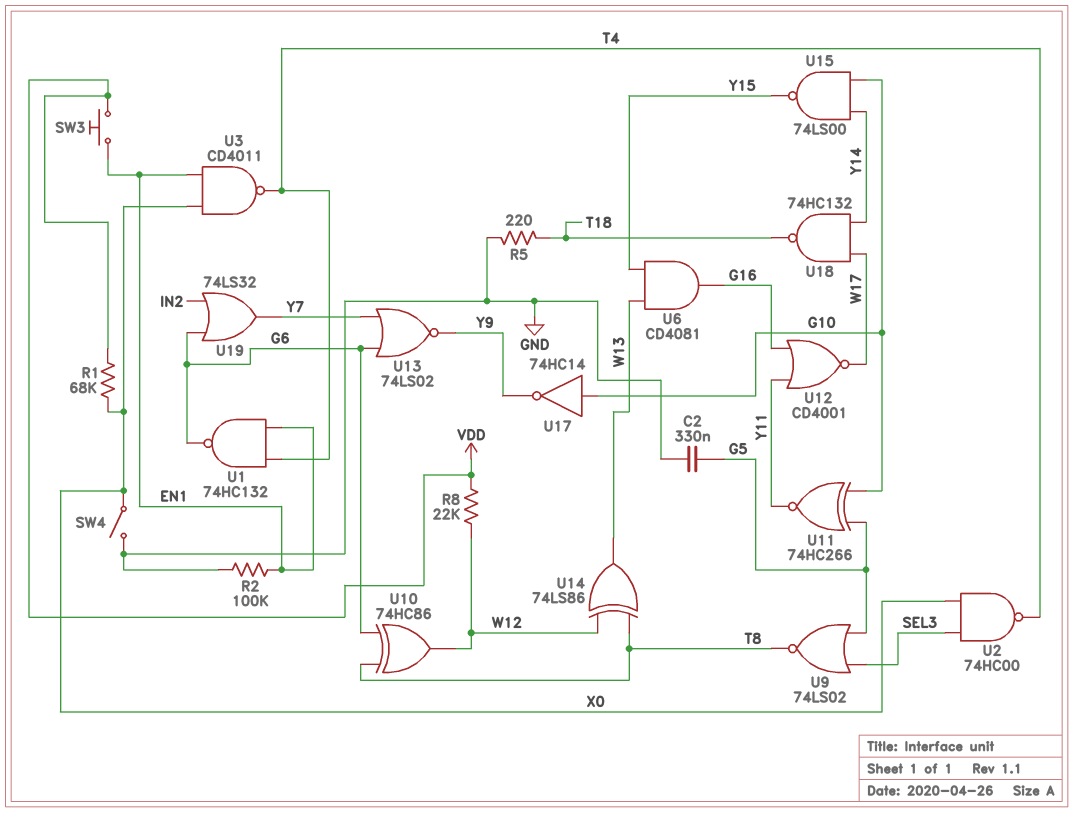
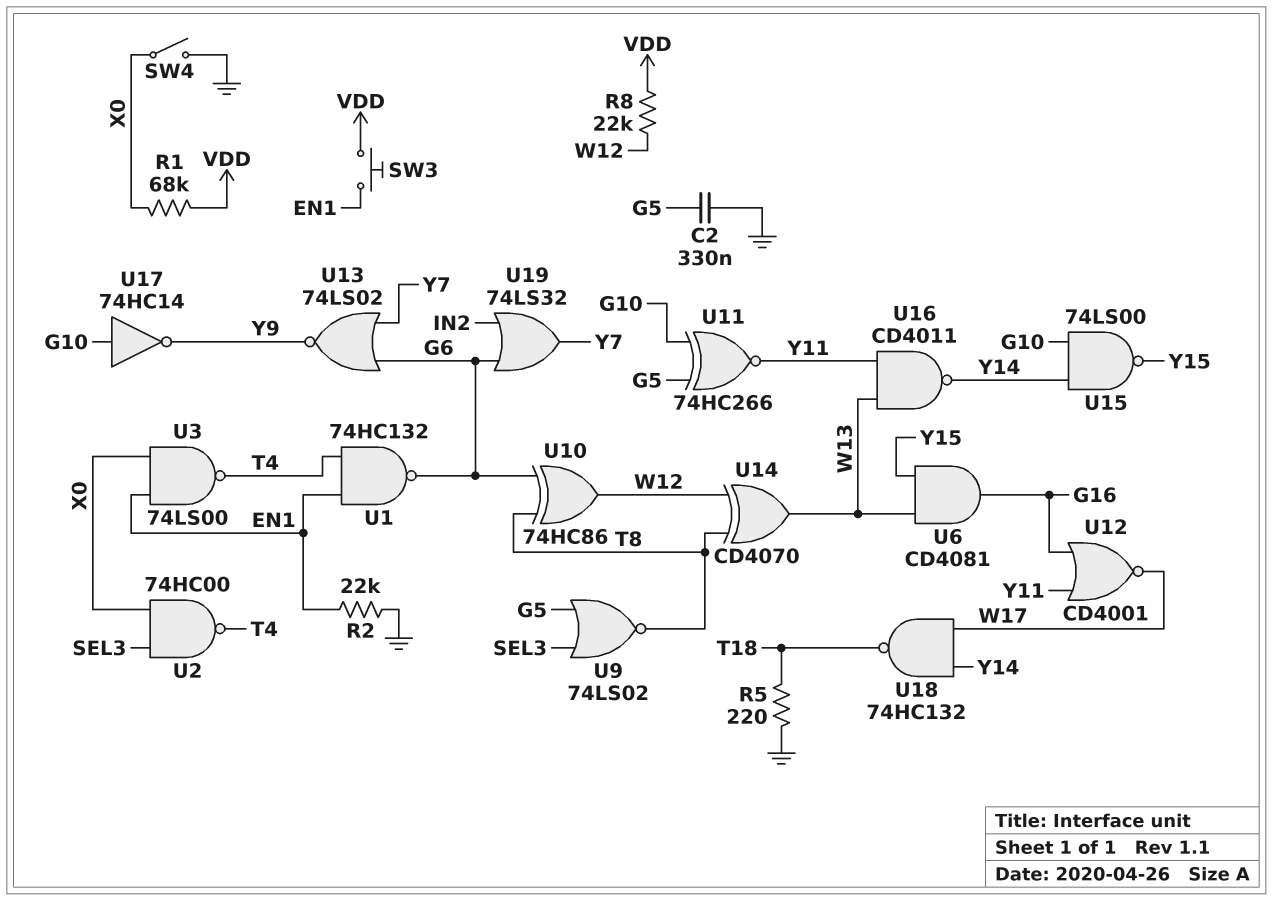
R2: 100k (EN1, GND) -> 22k (EN1, GND)
U3: NAND CD4011 (in EN1, in X0, out T4) -> NAND 74LS00 (in EN1, in X0, out T4)
U14: XOR 74LS86 (in T8, in W12, out W13) -> XOR CD4070 (in T8, in W12, out W13)
U16: none -> NAND CD4011 (in W13, in Y11, out Y14)

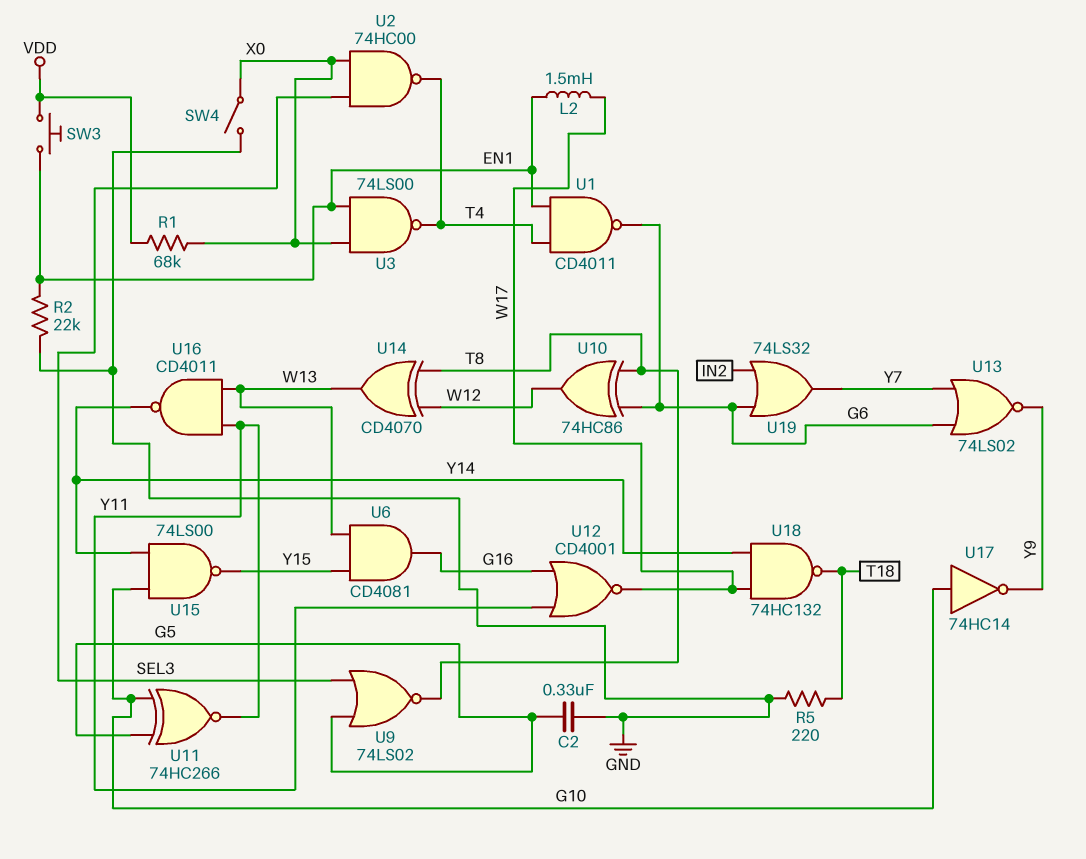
L2: none -> 1.5mH (EN1, W17)
R8: 22k (VDD, W12) -> none
U1: NAND 74HC132 (in EN1, in T4, out G6) -> NAND CD4011 (in EN1, in T4, out G6)

